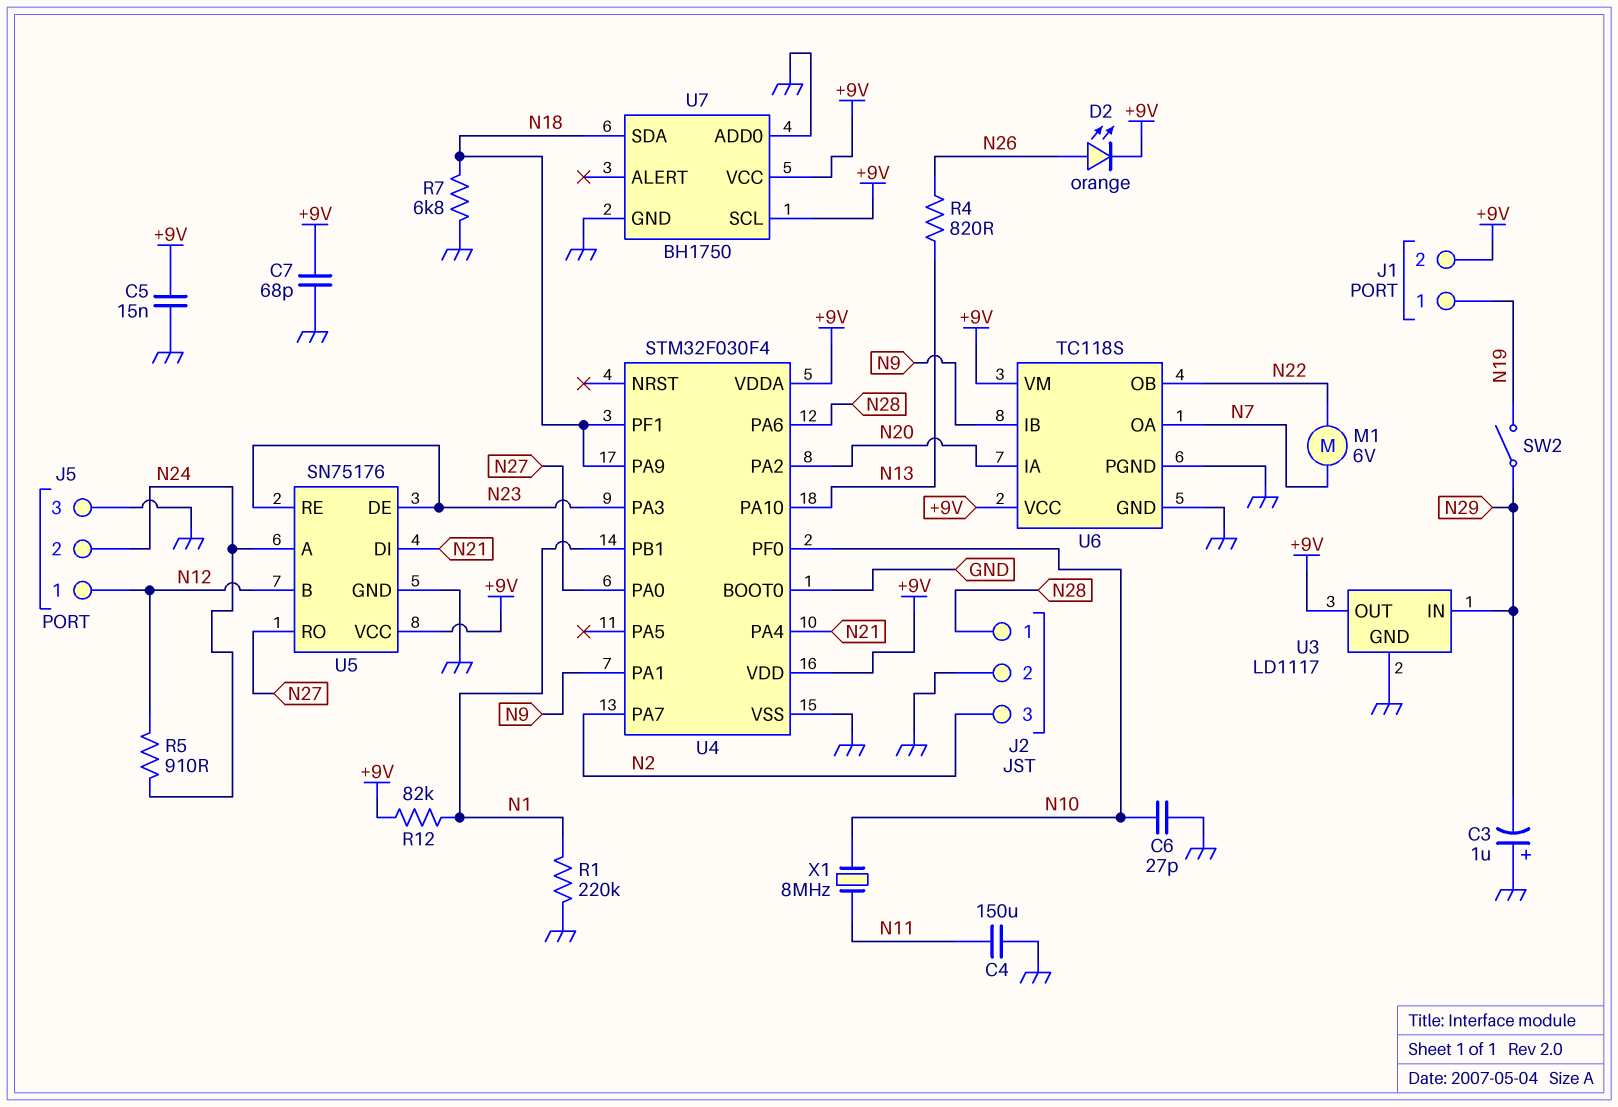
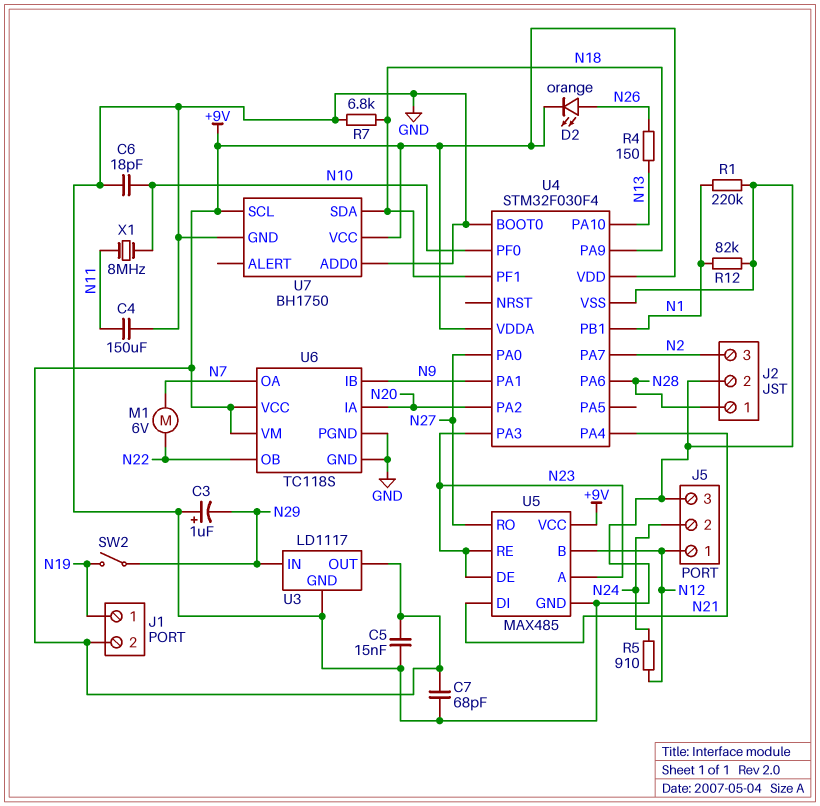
C6: 27pF (GND, N10) -> 18pF (GND, N10)
R4: 820 (N13, N26) -> 150 (N13, N26)
R12: 82k (+9V, N1) -> 82k (GND, N1)
U5: SN75176 -> MAX485
U5 pin A: N24 -> N23

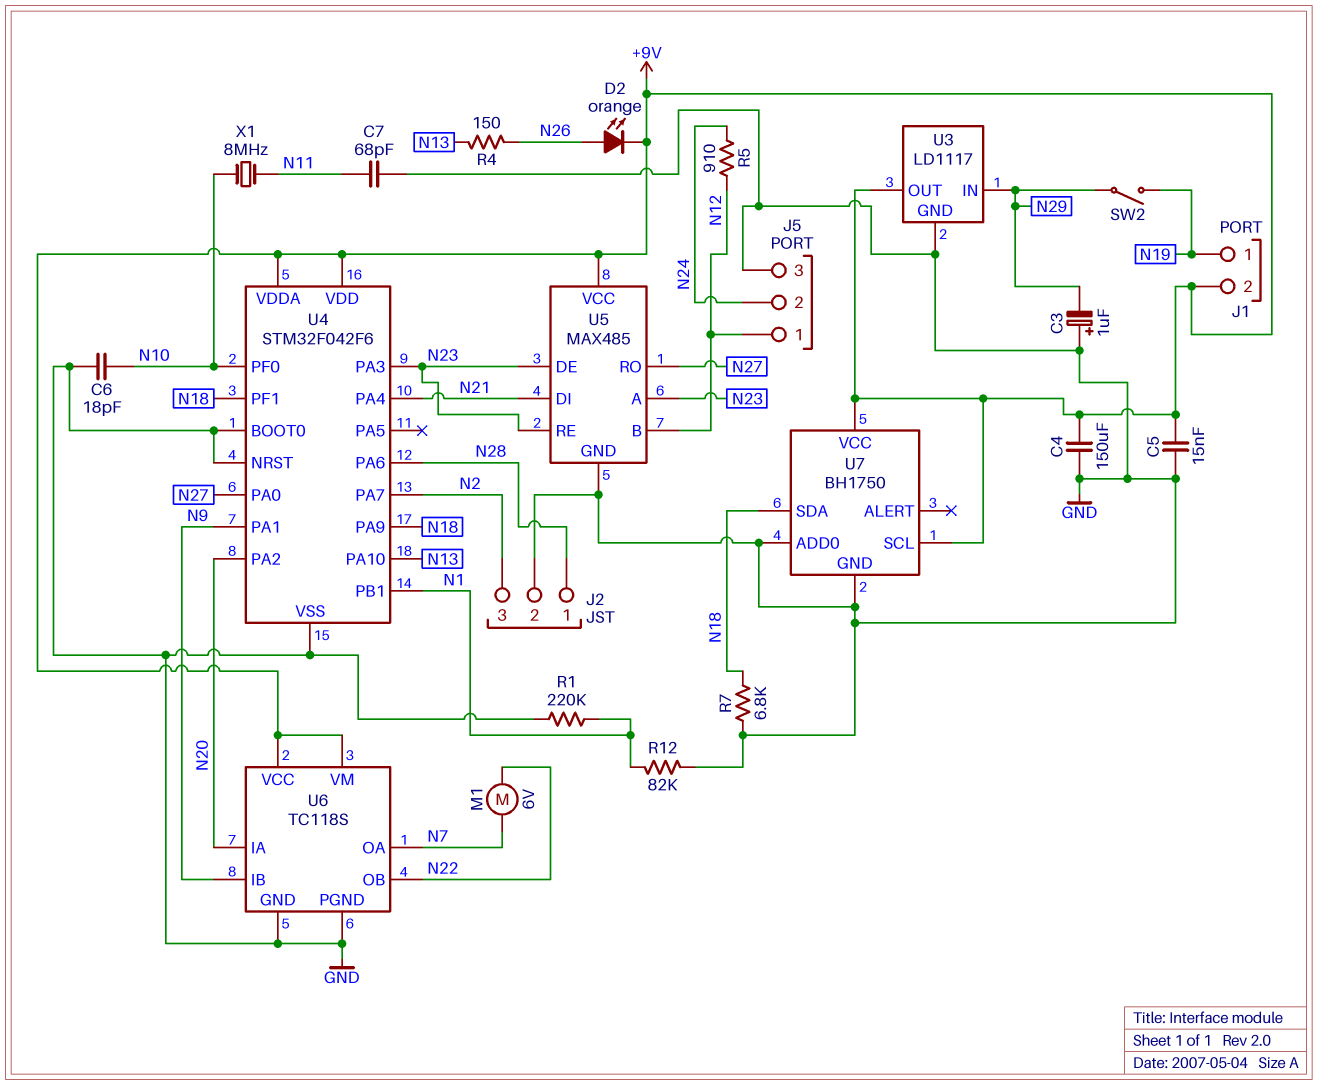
C4: 150uF (GND, N11) -> 150uF (+9V, GND)
C7: 68pF (+9V, GND) -> 68pF (GND, N11)
U4: STM32F030F4 -> STM32F042F6
U4 pin NRST: none -> GND

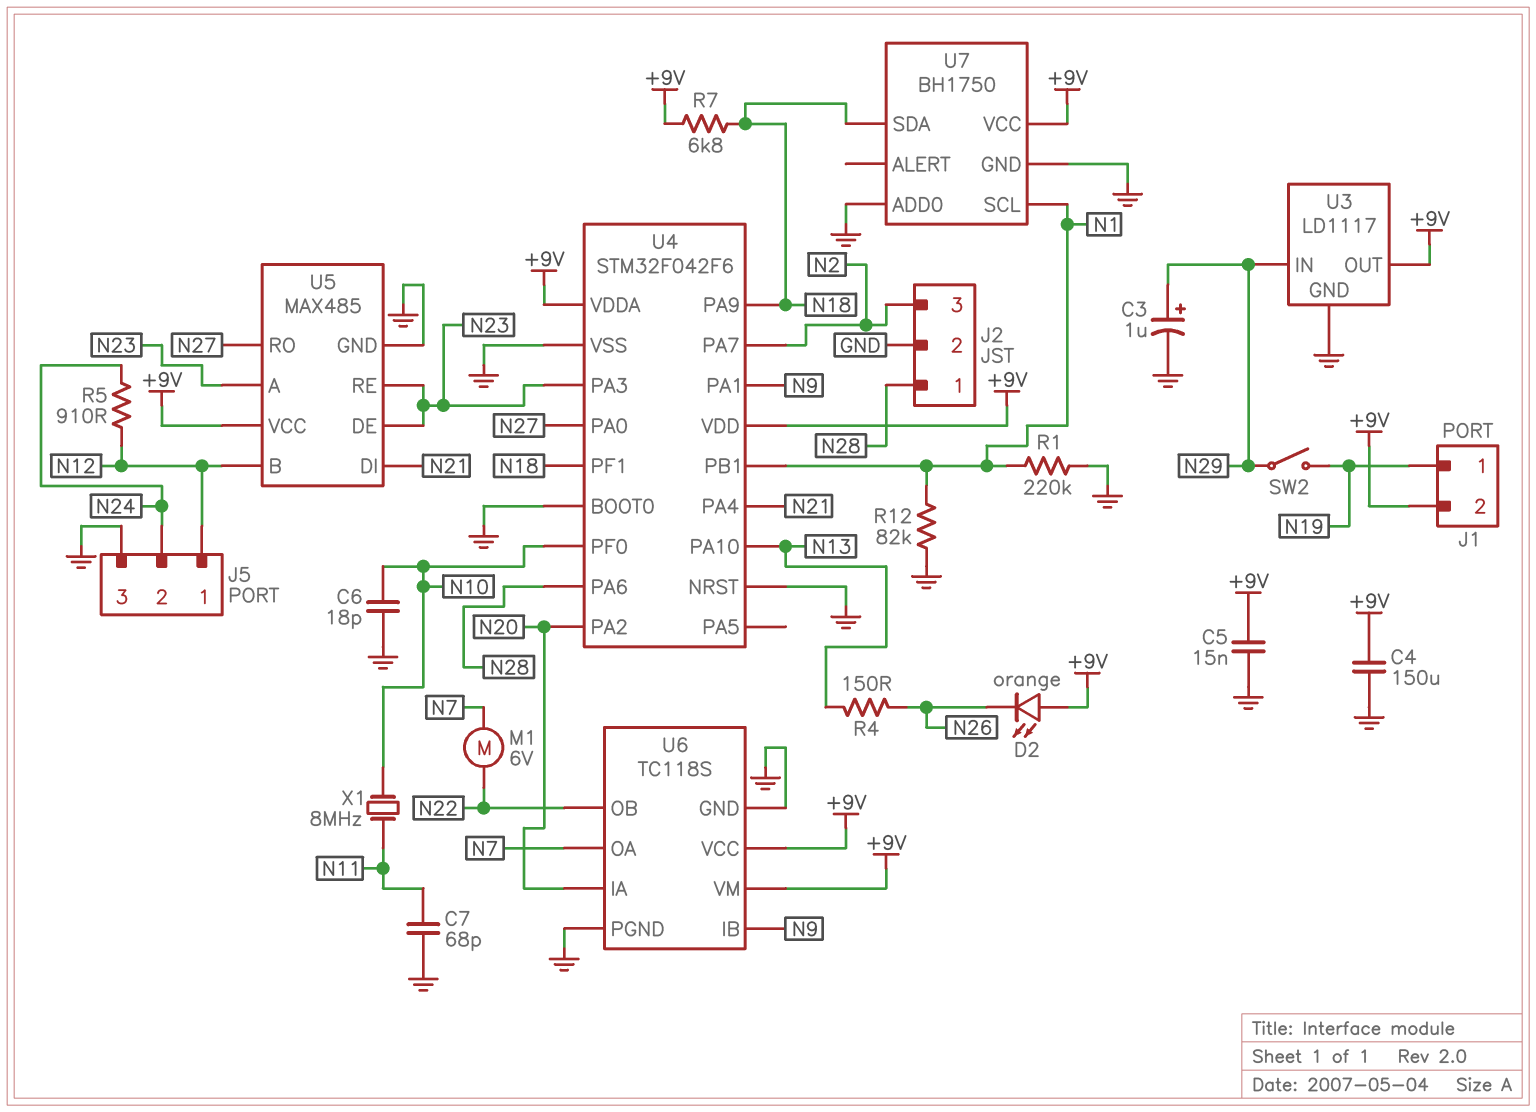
C3: 1uF (plus GND, minus N29) -> 1uF (plus N29, minus GND)
D2: LED orange (A N26, K +9V) -> LED orange (A +9V, K N26)
R7: 6.8k (GND, N18) -> 6.8k (+9V, N18)
U7 pin SCL: +9V -> N1

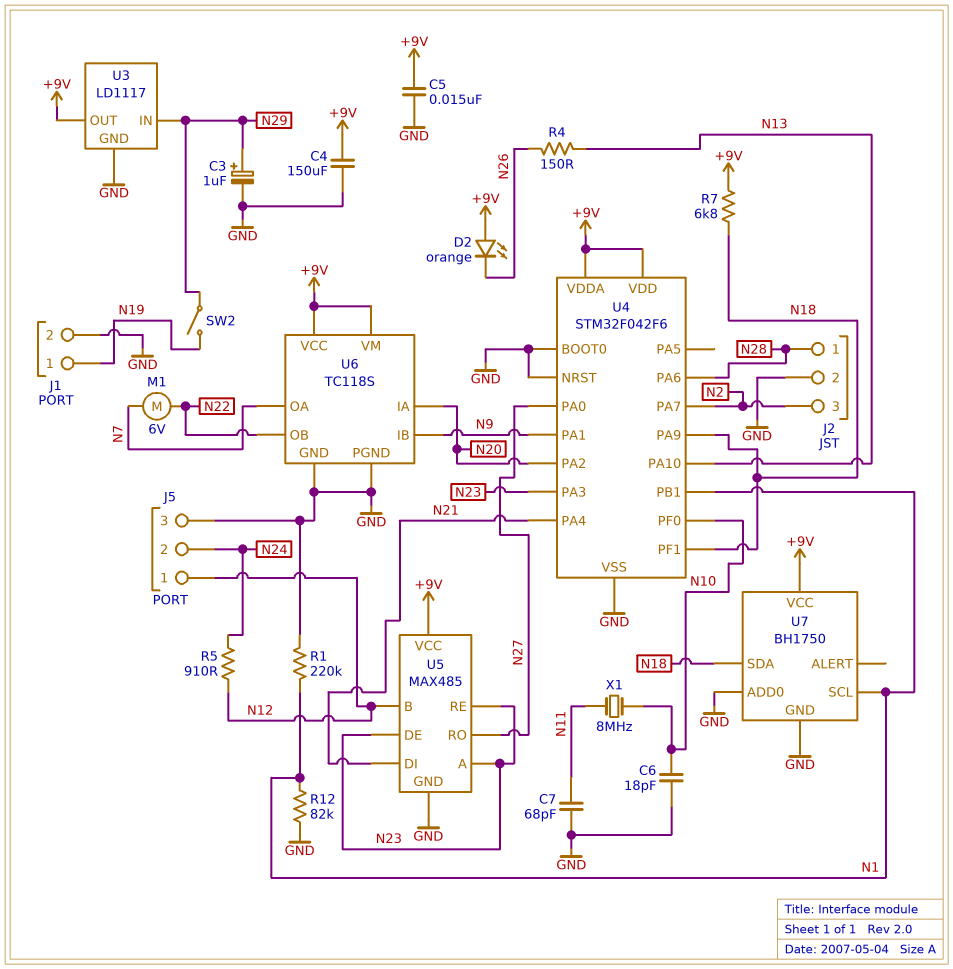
J1 pin 2: +9V -> GND

